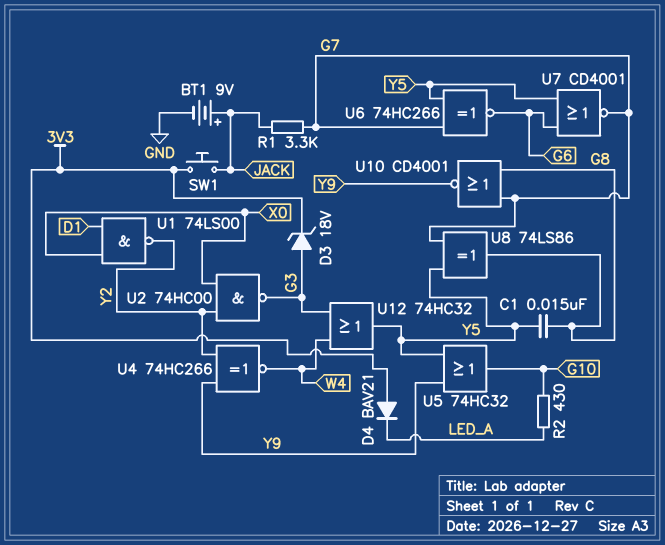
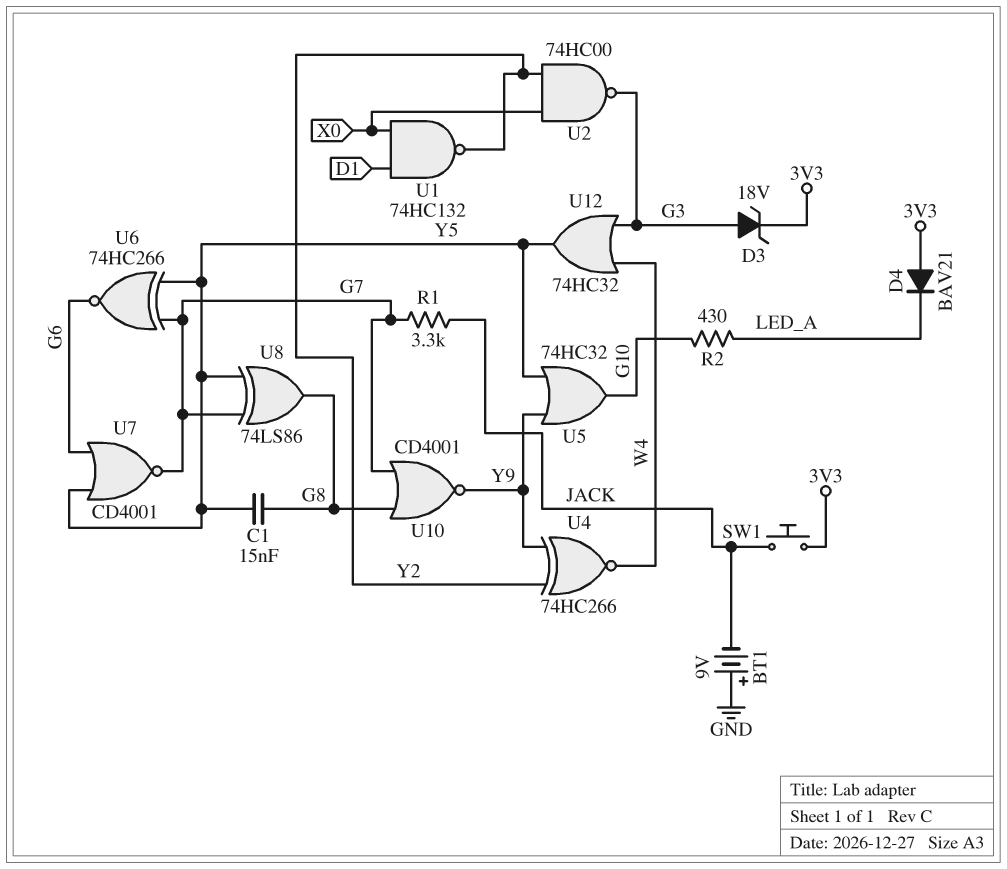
BT1: 9V (plus JACK, minus GND) -> 9V (plus GND, minus JACK)
U1: NAND 74LS00 (in D1, in X0, out Y2) -> NAND 74HC132 (in D1, in X0, out Y2)

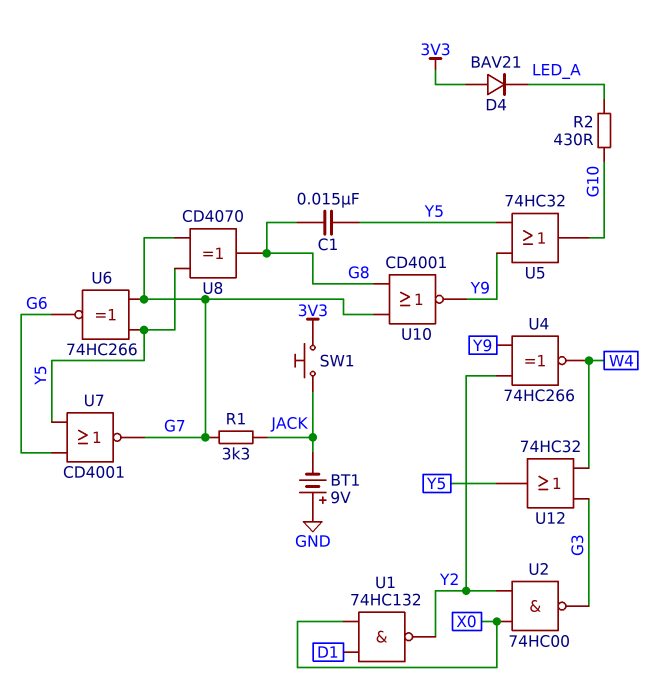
D3: zener 18V (A G3, K 3V3) -> none
U8: XOR 74LS86 (in G7, in Y5, out G8) -> XOR CD4070 (in G7, in Y5, out G8)

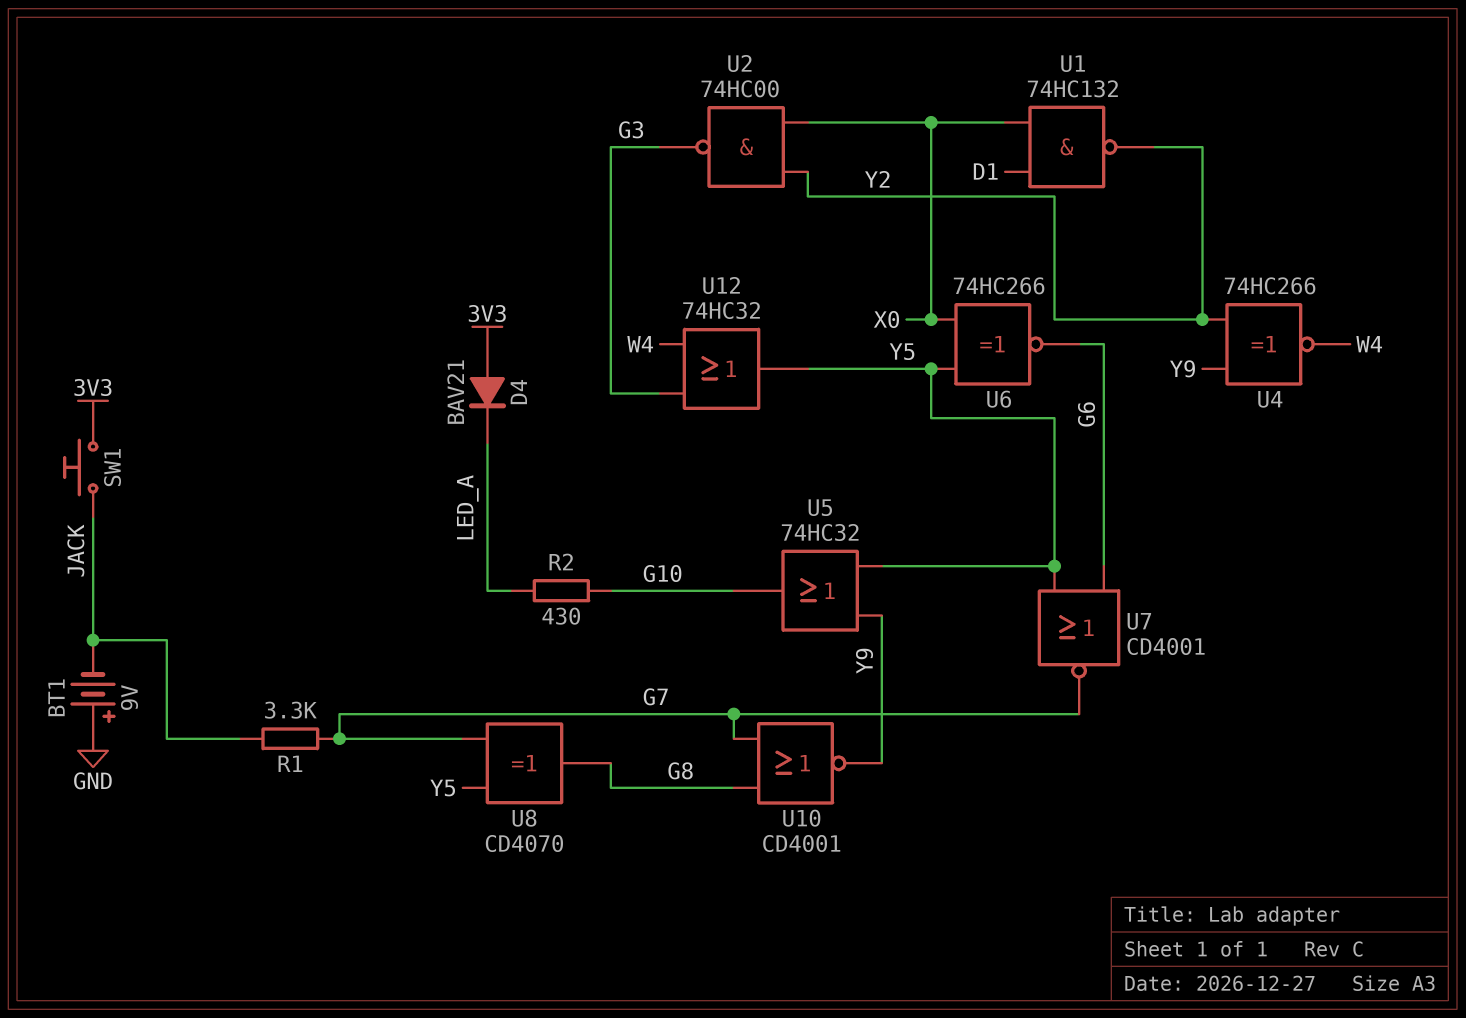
C1: 15nF (G8, Y5) -> none
U6: XNOR 74HC266 (in G7, in Y5, out G6) -> XNOR 74HC266 (in X0, in Y5, out G6)

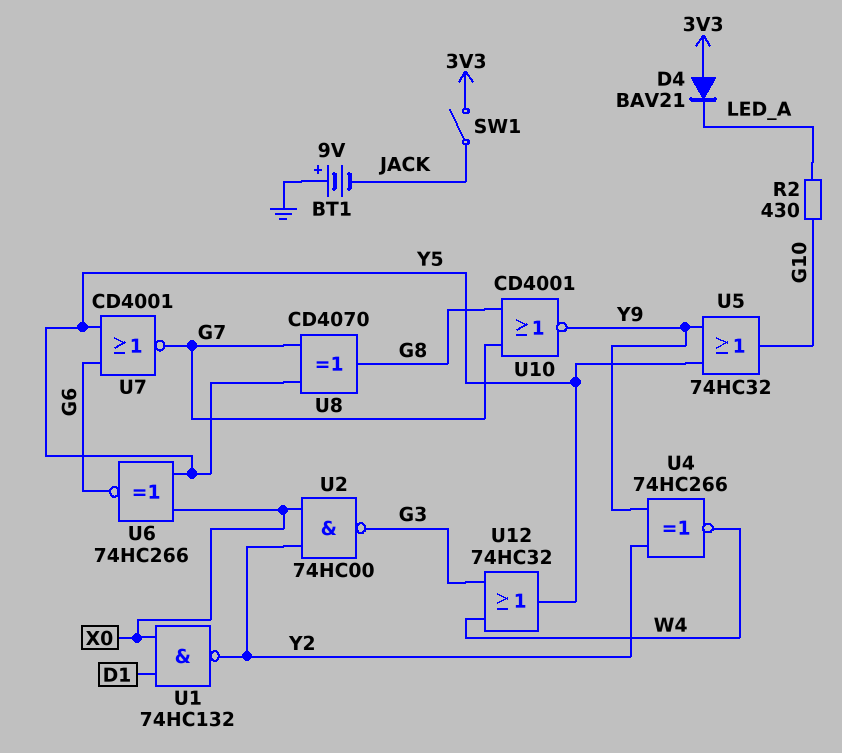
R1: 3.3k (G7, JACK) -> none
SW1: button (3V3, JACK) -> switch (3V3, JACK)

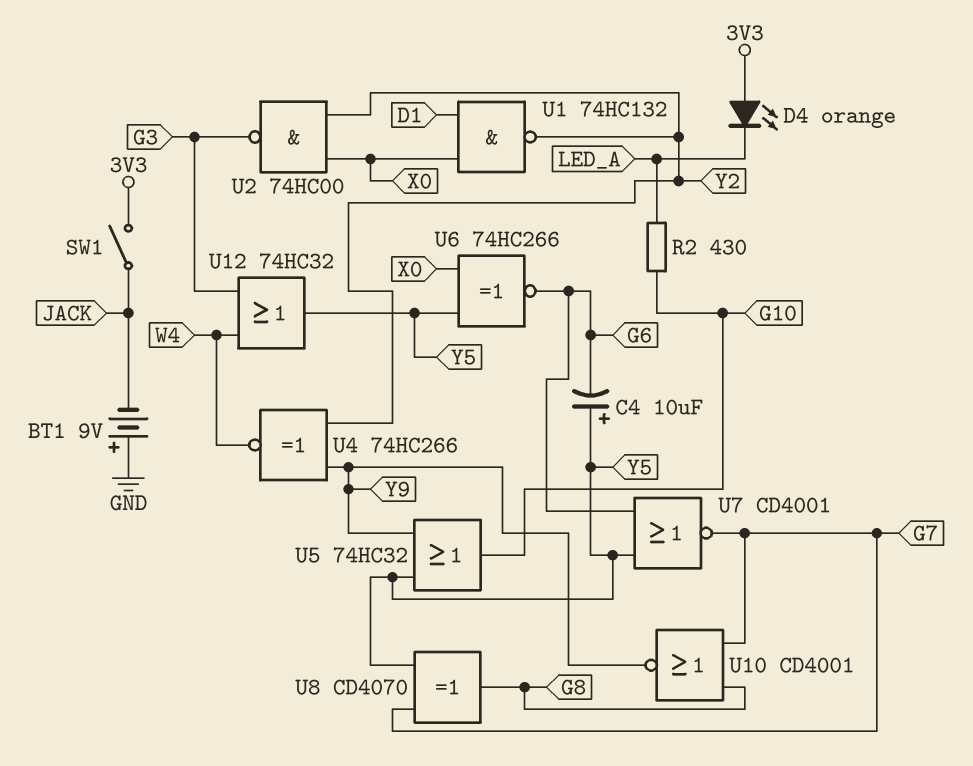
C4: none -> 10uF (plus Y5, minus G6)
D4: diode BAV21 (A 3V3, K LED_A) -> LED orange (A 3V3, K LED_A)

